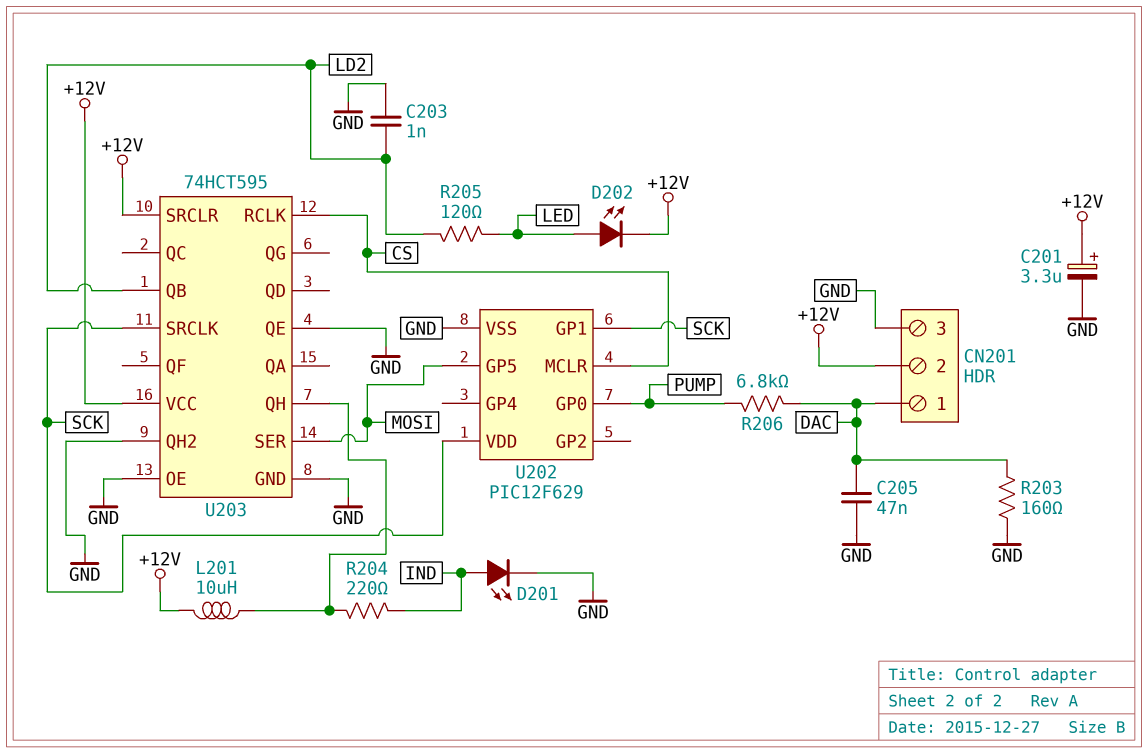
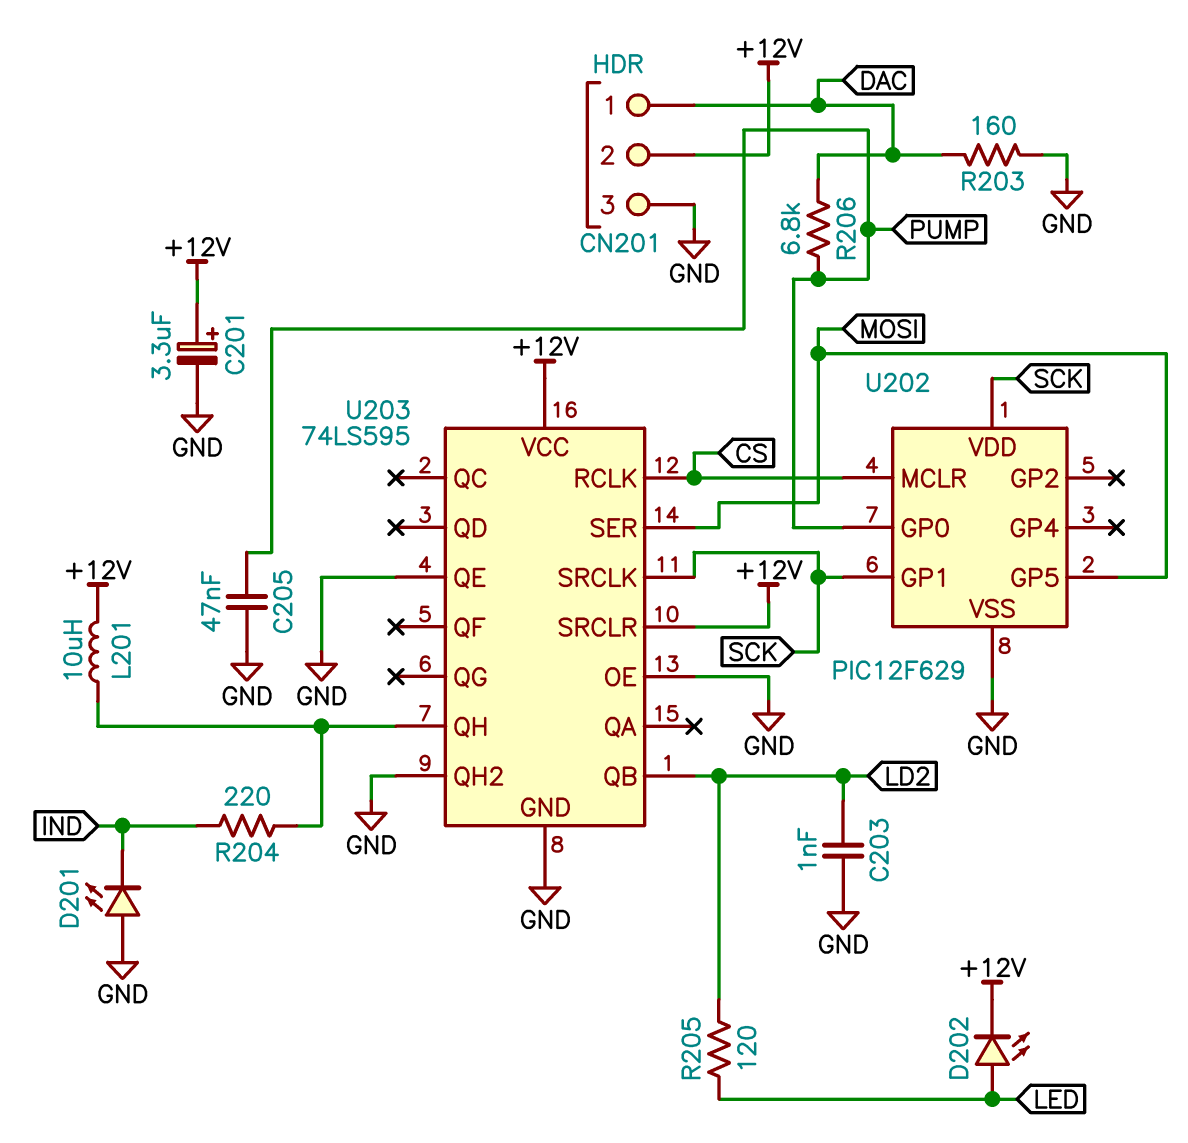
C205: 47nF (DAC, GND) -> 47nF (GND, PUMP)
D201: LED (A IND, K GND) -> LED (A GND, K IND)
U203: 74HCT595 -> 74LS595

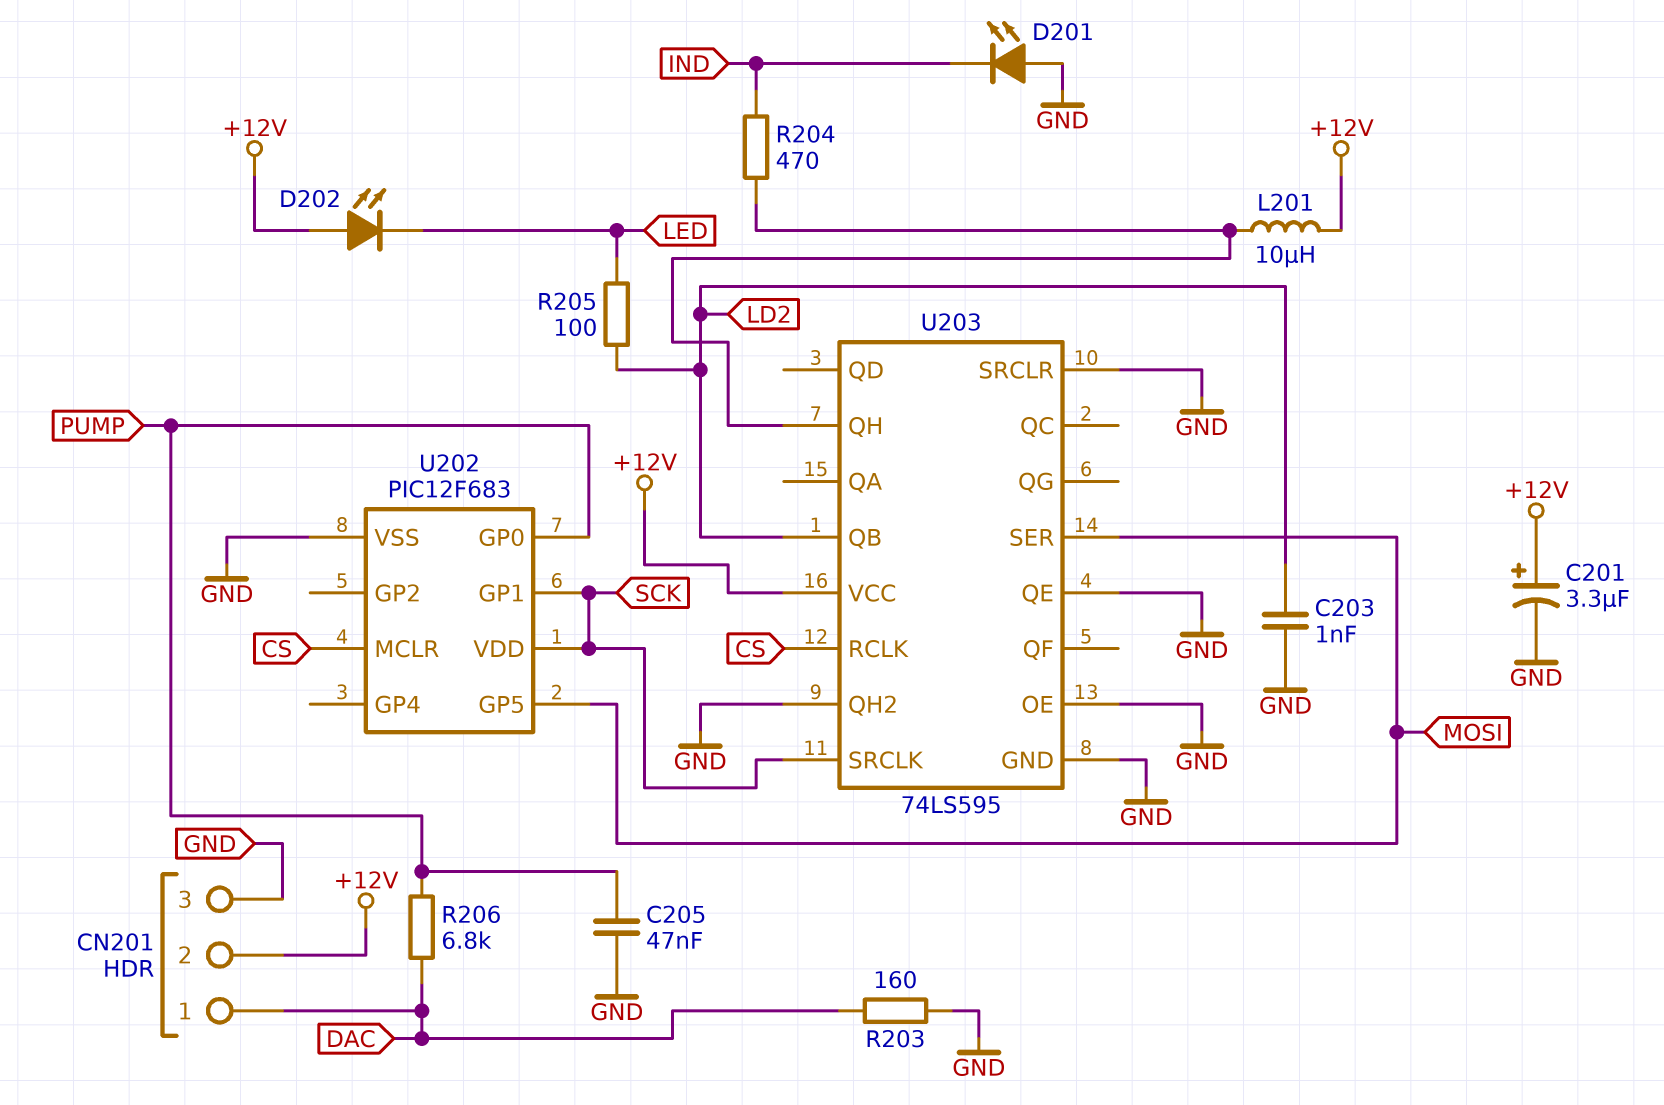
D202: LED (A LED, K +12V) -> LED (A +12V, K LED)
R204: 220 (IND, U203/QH) -> 470 (IND, U203/QH)
R205: 120 (LD2, LED) -> 100 (LD2, LED)
U202: PIC12F629 -> PIC12F683
U203 pin SRCLR: +12V -> GND

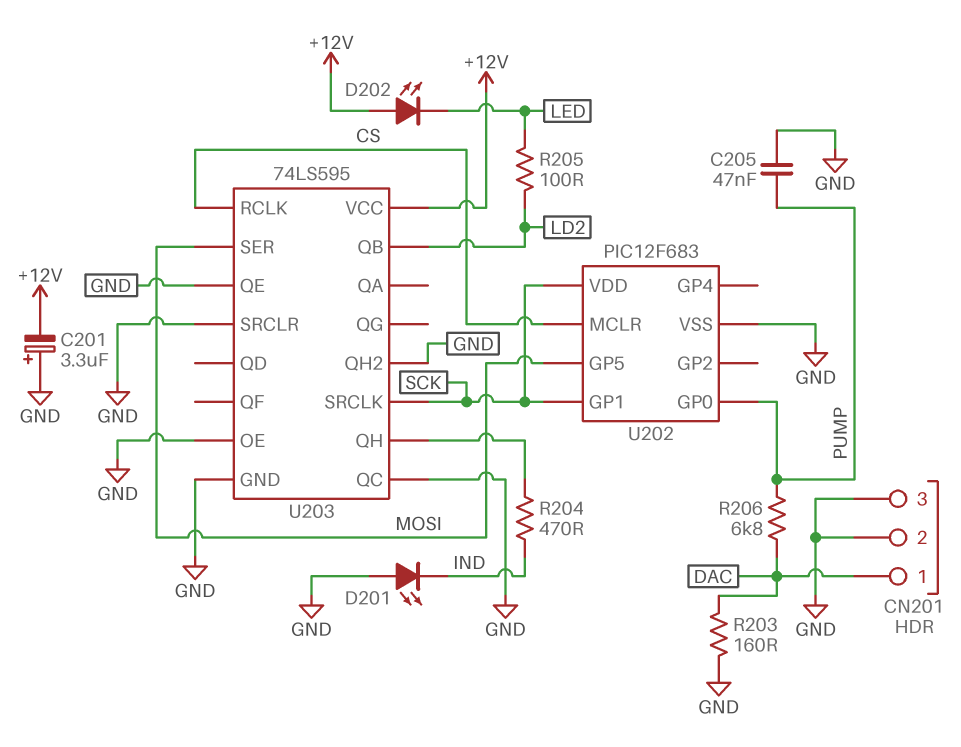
C201: 3.3uF (plus +12V, minus GND) -> 3.3uF (plus GND, minus +12V)
C203: 1nF (GND, LD2) -> none
CN201 pin 2: +12V -> GND
L201: 10uH (+12V, U203/QH) -> none
U203 pin QC: none -> GND

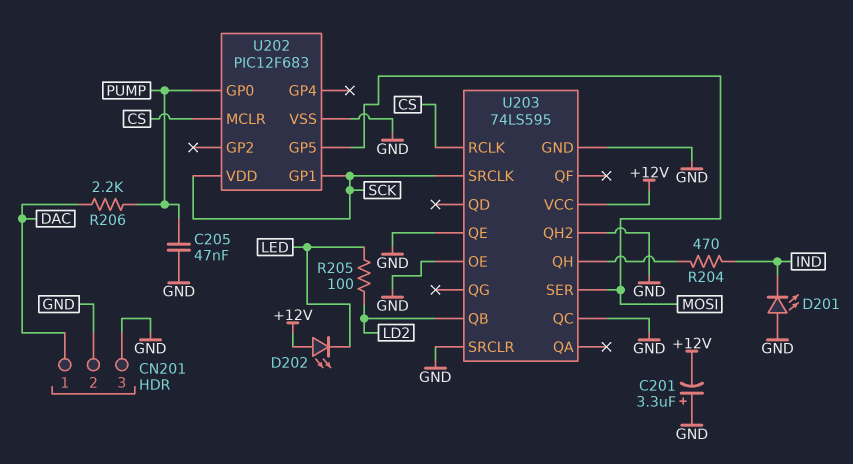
R203: 160 (DAC, GND) -> none
R206: 6.8k (DAC, PUMP) -> 2.2k (DAC, PUMP)

